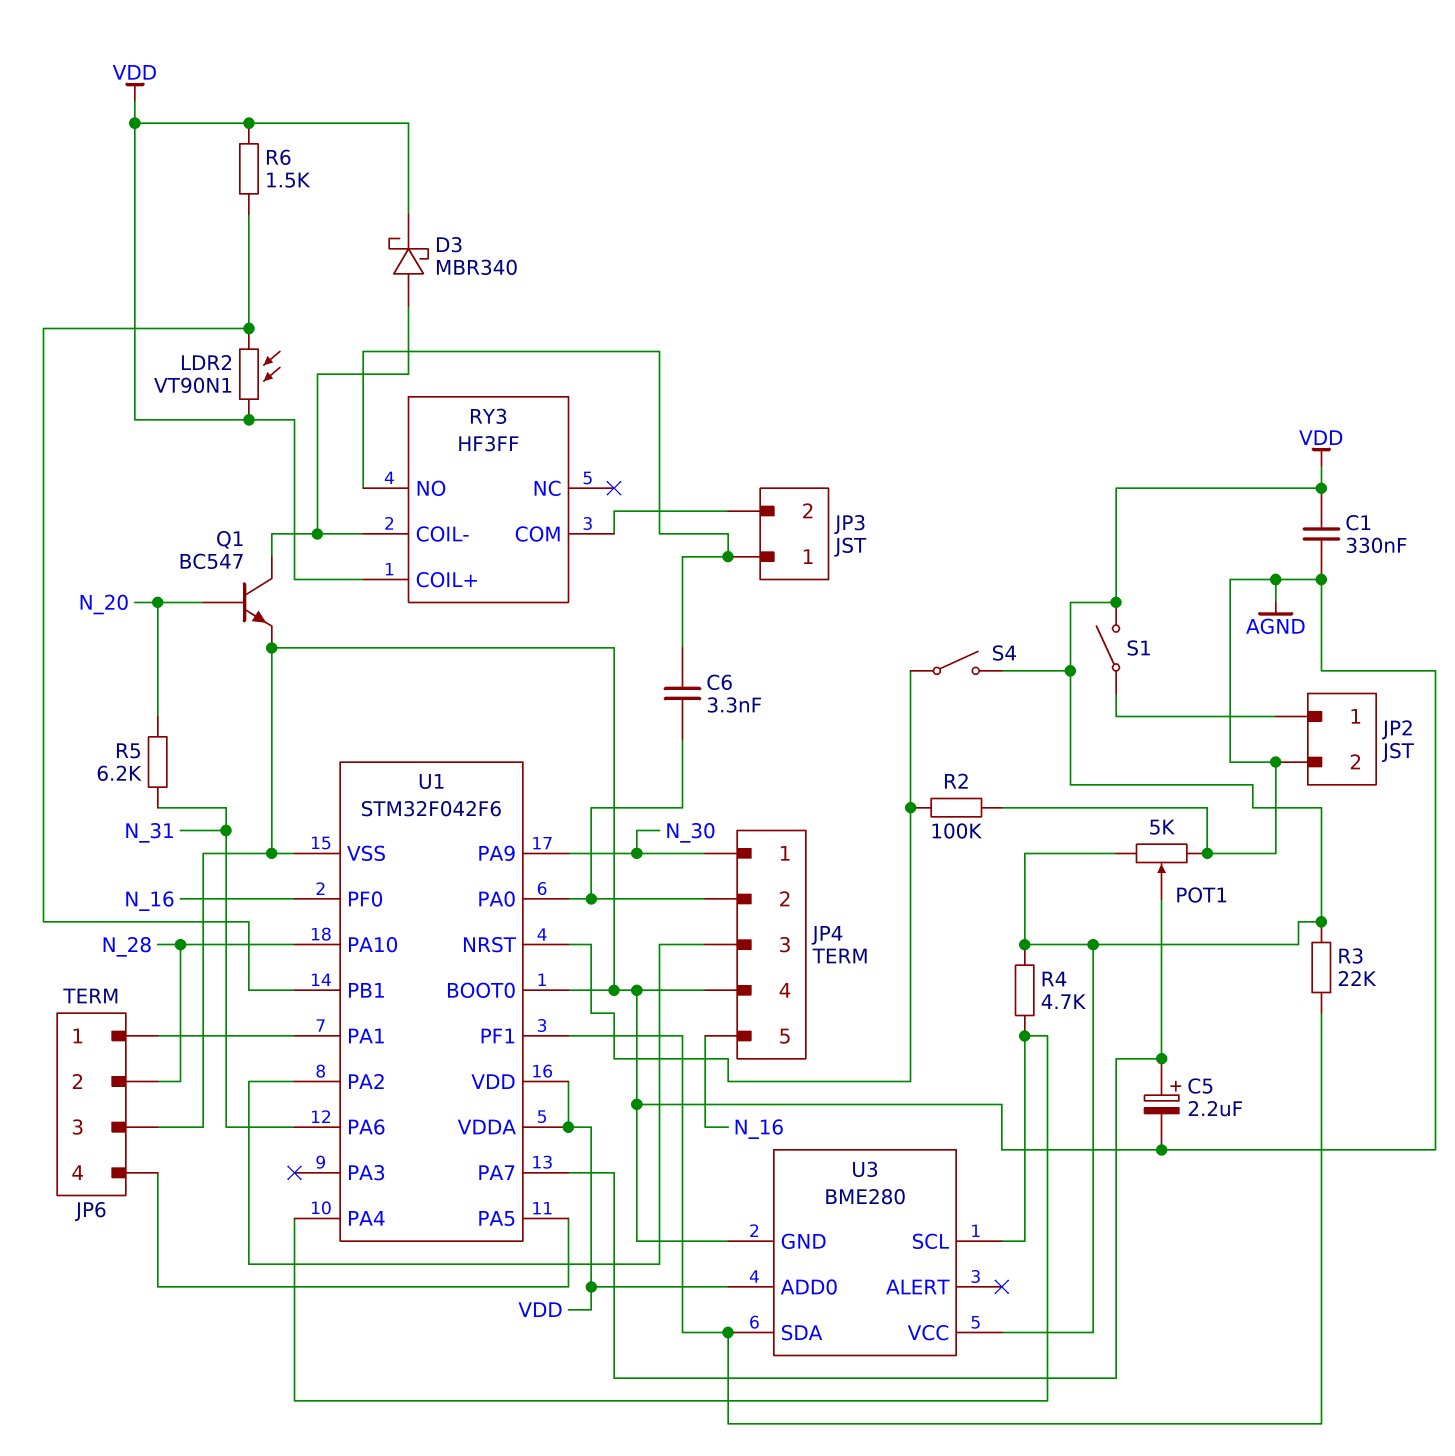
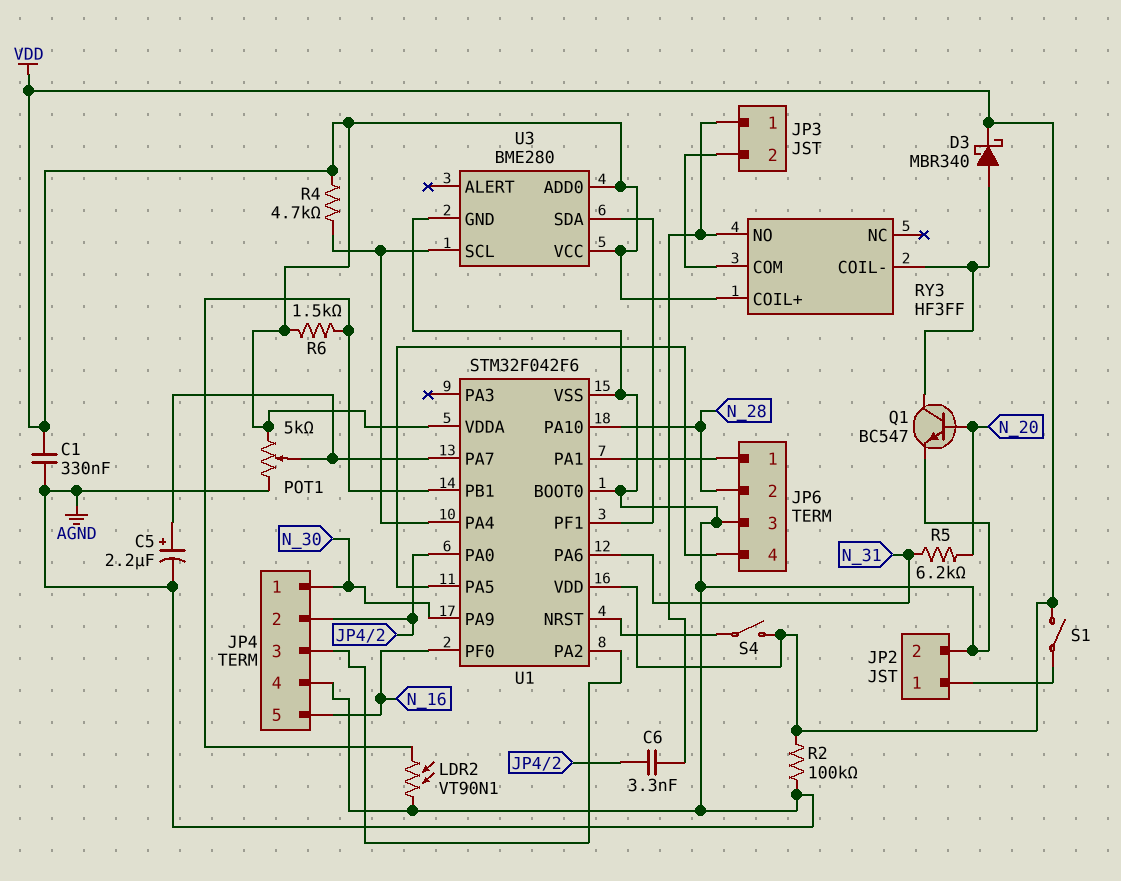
LDR2: VT90N1 (U1/PB1, VDD) -> VT90N1 (AGND, U1/PB1)
R2: 100k (AGND, U1/NRST) -> 100k (AGND, VDD)
R3: 22k (U1/PF1, VDD) -> none

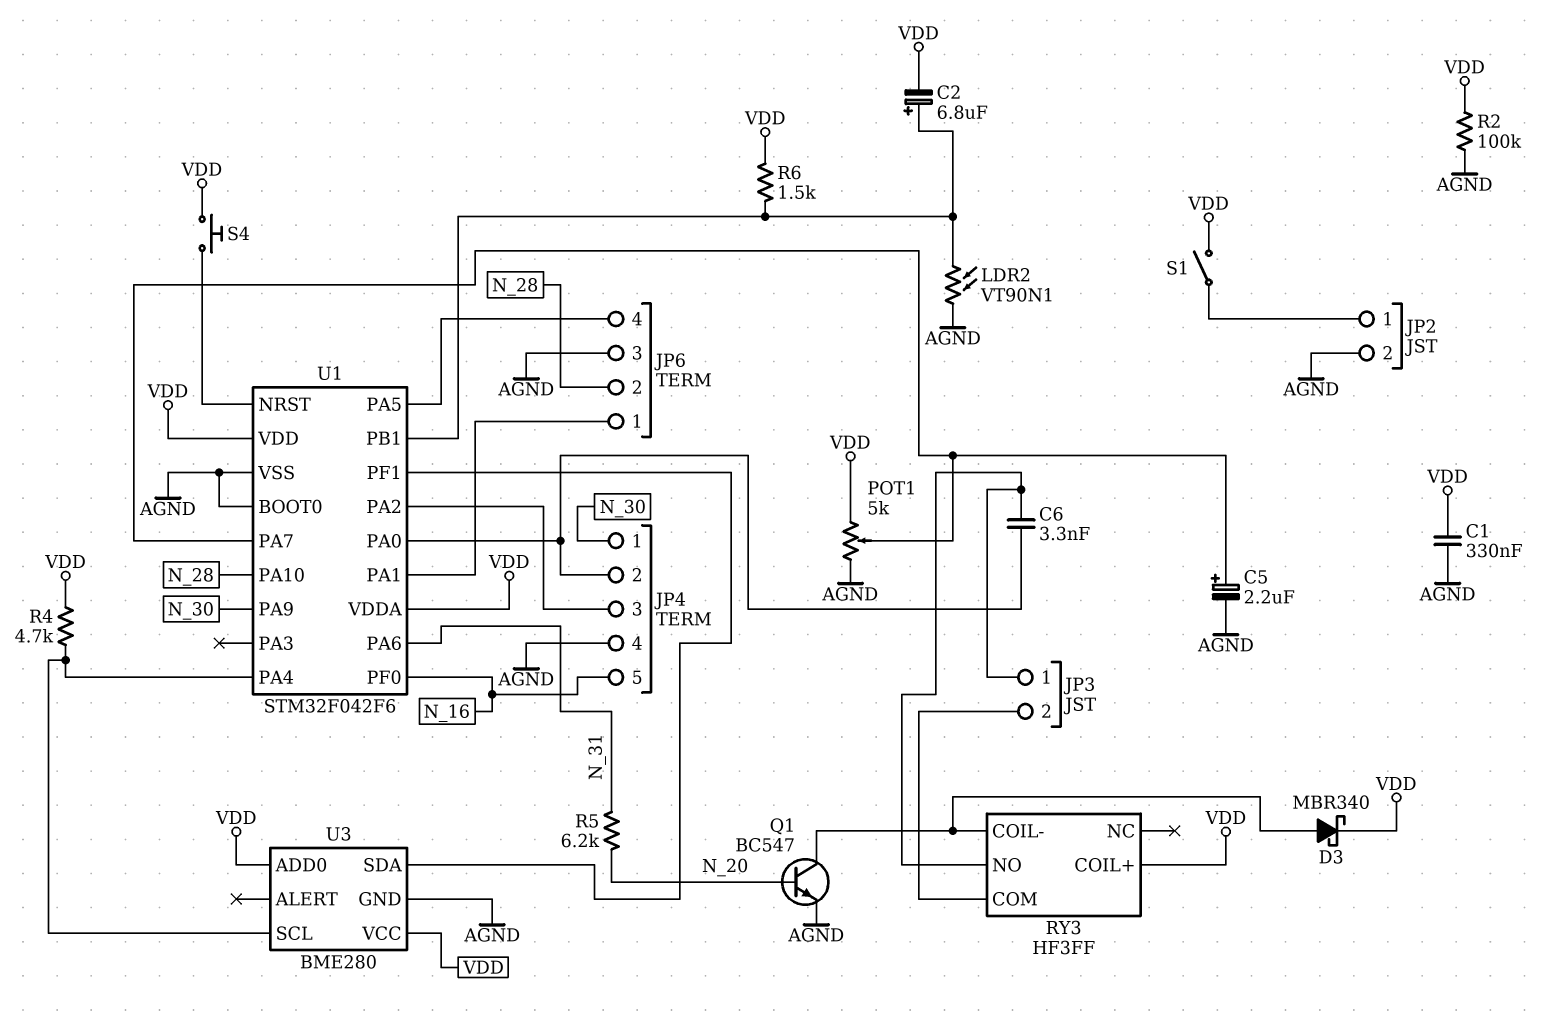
C2: none -> 6.8uF (plus U1/PB1, minus VDD)
S4: switch (U1/NRST, VDD) -> button (U1/NRST, VDD)

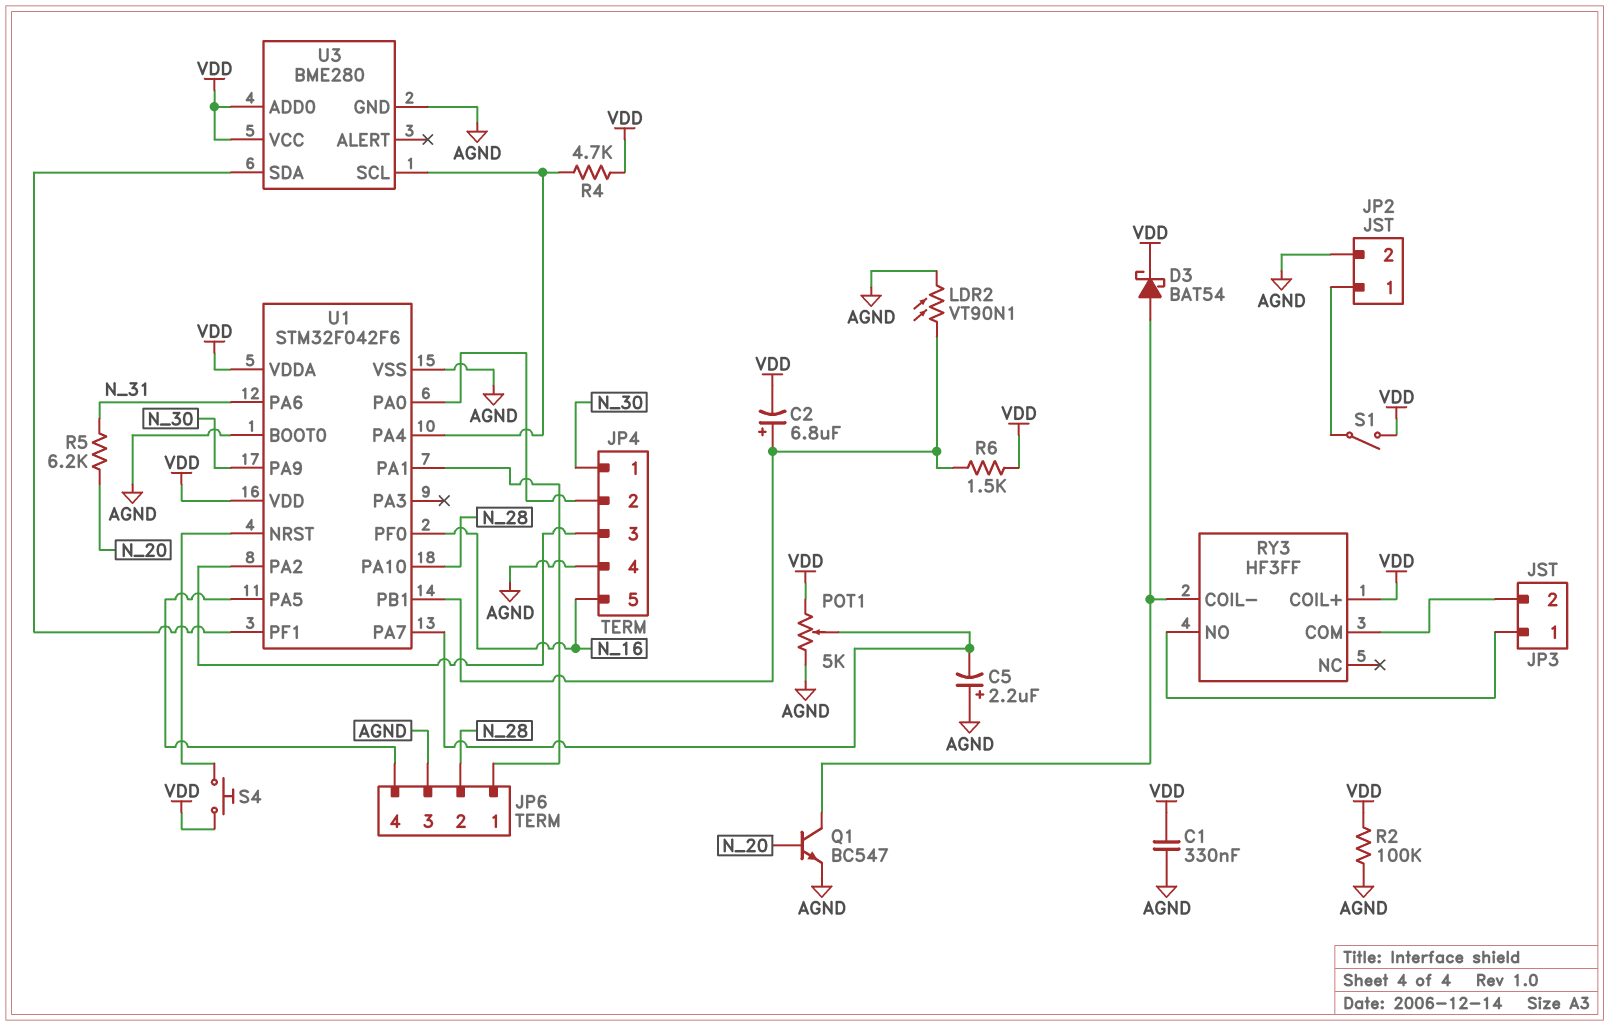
C5: 2.2uF (plus U1/PA7, minus AGND) -> 2.2uF (plus AGND, minus U1/PA7)
C6: 3.3nF (JP3/1, JP4/2) -> none
D3: schottky MBR340 (A RY3/COIL-, K VDD) -> schottky BAT54 (A RY3/COIL-, K VDD)

